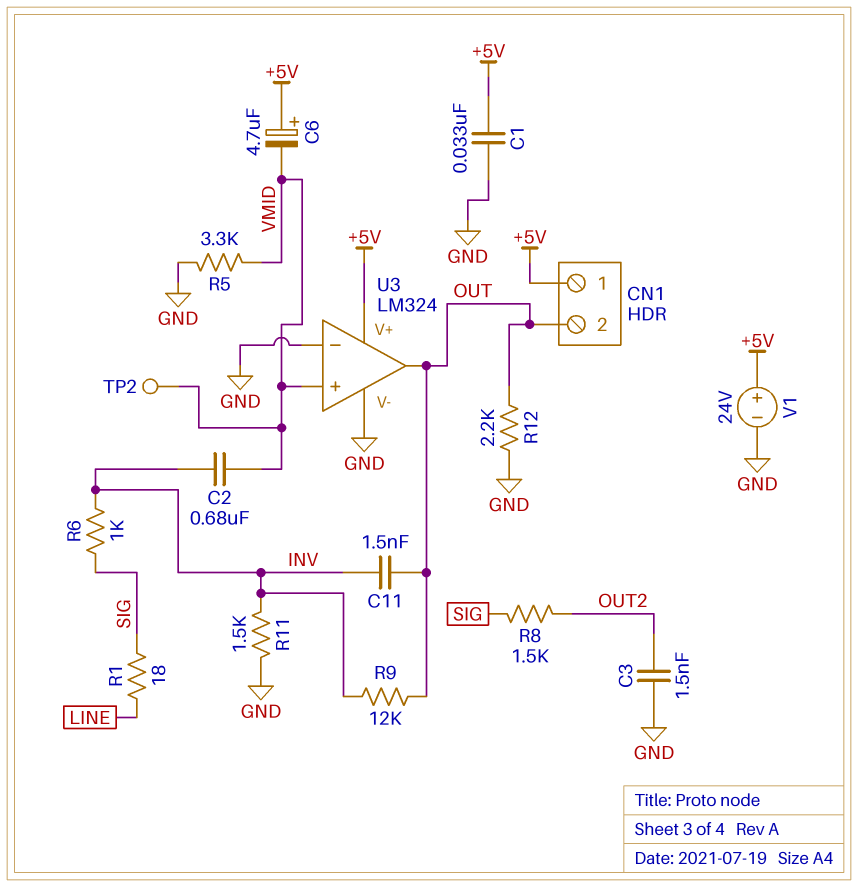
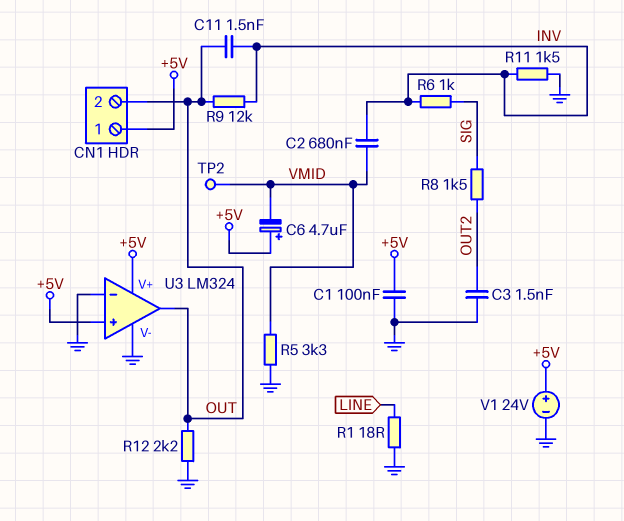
C1: 33nF (+5V, GND) -> 100nF (+5V, GND)
R1: 18 (LINE, SIG) -> 18 (GND, LINE)
U3 pin in+: VMID -> +5V

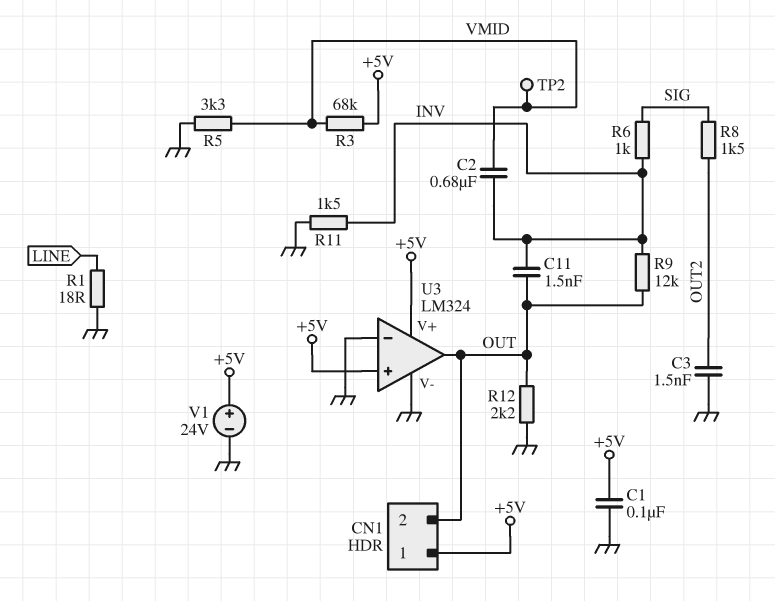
C6: 4.7uF (plus +5V, minus VMID) -> none
R3: none -> 68k (+5V, VMID)

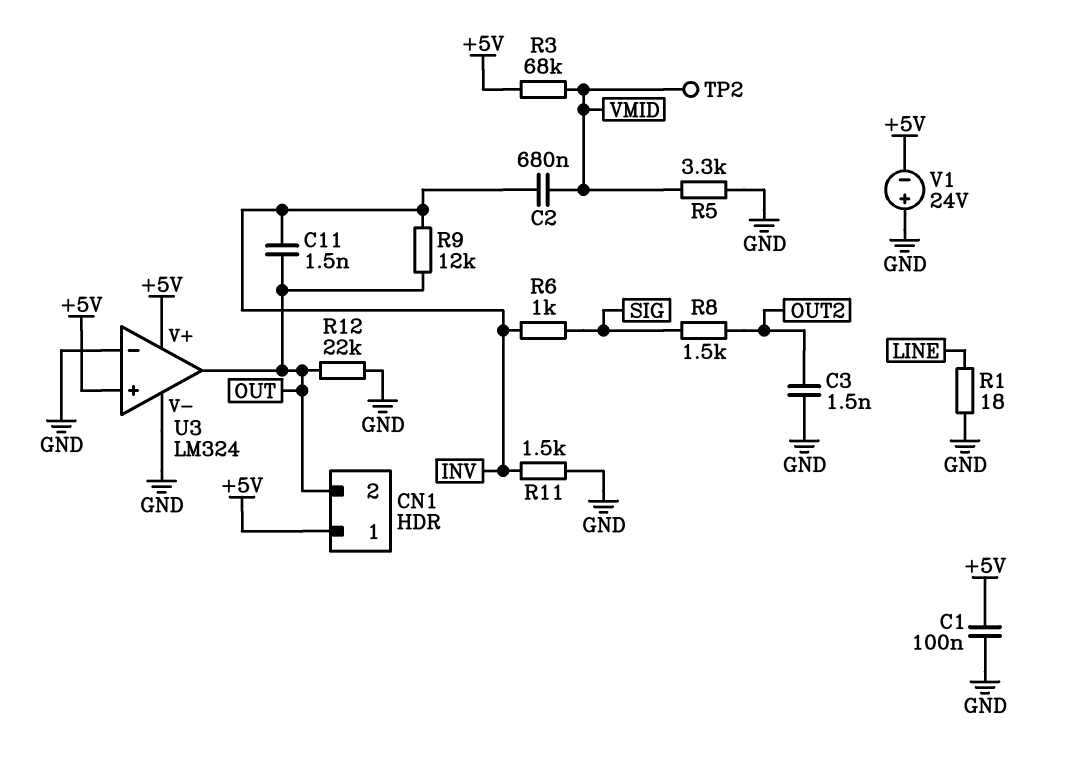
R12: 2.2k (GND, OUT) -> 22k (GND, OUT)
V1: 24V (plus +5V, minus GND) -> 24V (plus GND, minus +5V)

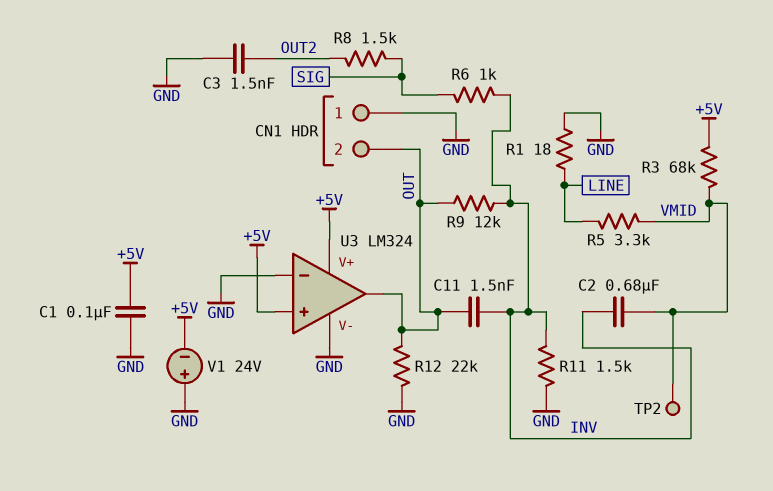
CN1 pin 1: +5V -> GND
R5: 3.3k (GND, VMID) -> 3.3k (LINE, VMID)

